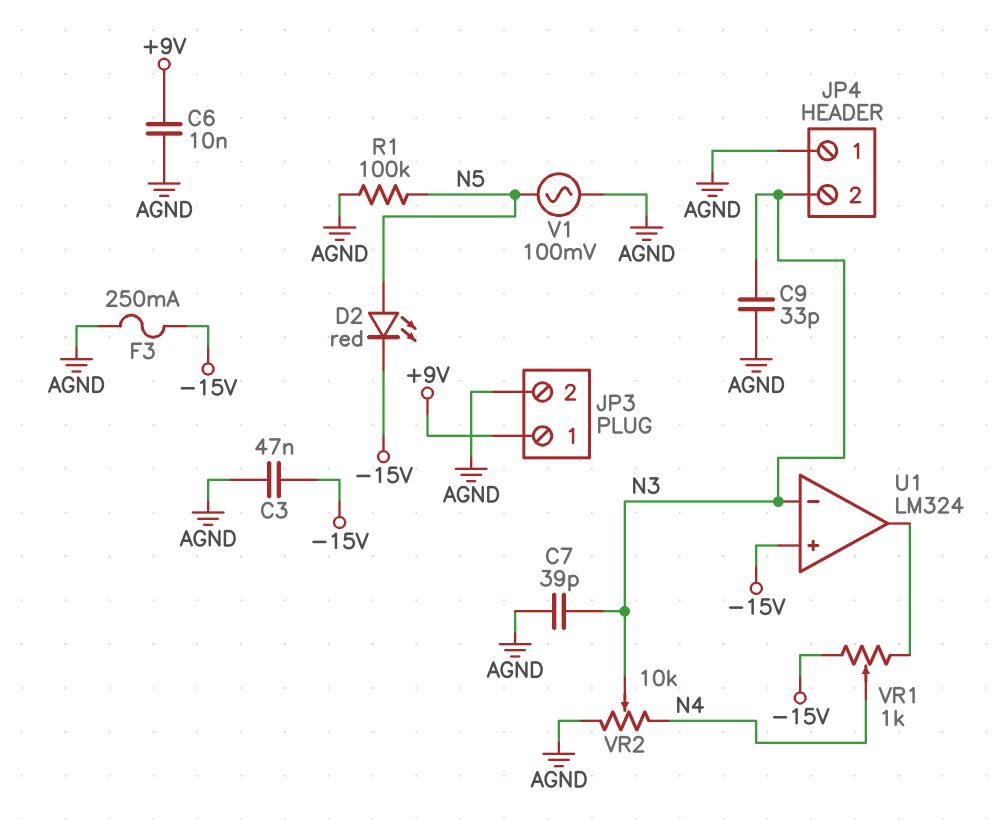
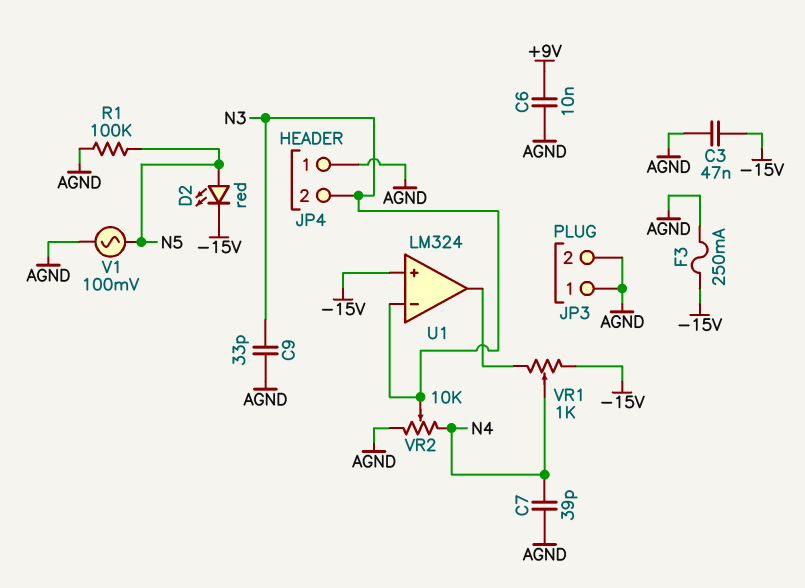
C7: 39pF (AGND, N3) -> 39pF (AGND, N4)
JP3 pin 1: +9V -> AGND

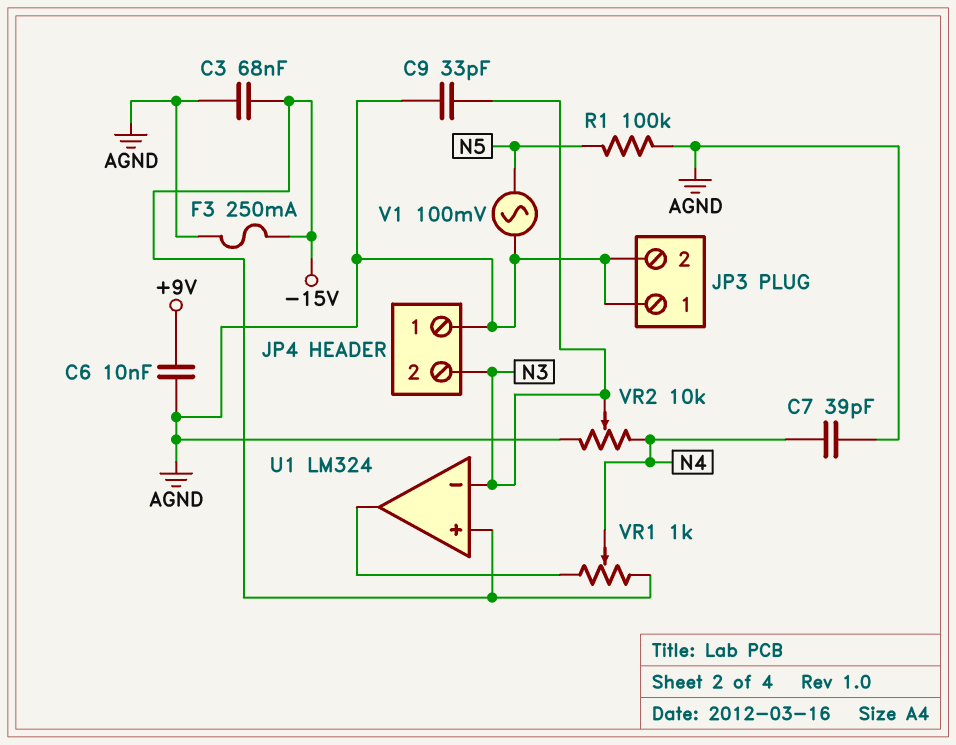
C3: 47nF (-15V, AGND) -> 68nF (-15V, AGND)
D2: LED red (A N5, K -15V) -> none

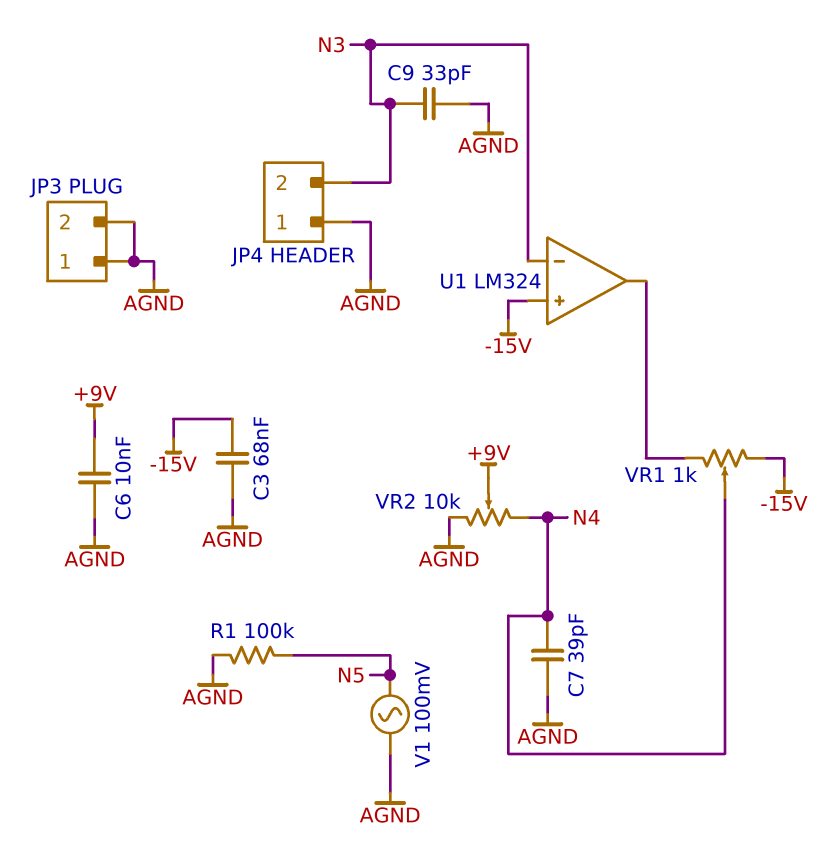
F3: 250mA (-15V, AGND) -> none
VR2: 10k (AGND, N4, wiper N3) -> 10k (AGND, N4, wiper +9V)

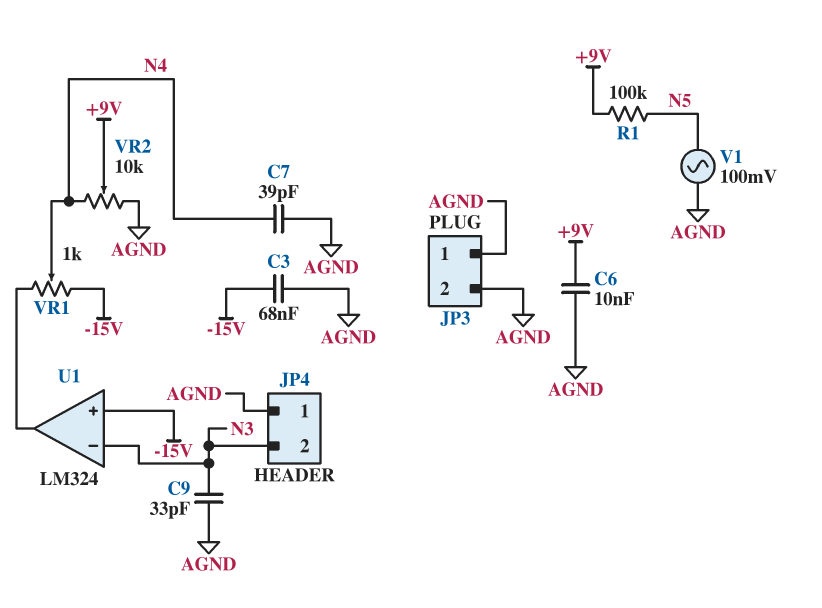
R1: 100k (AGND, N5) -> 100k (+9V, N5)

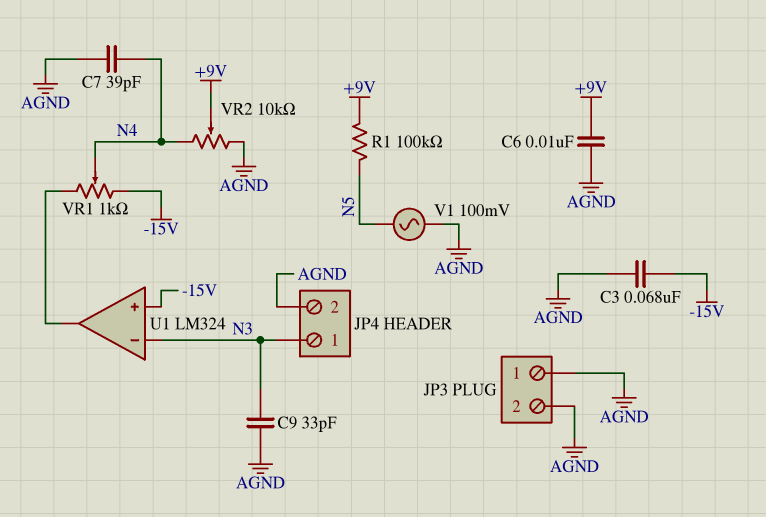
JP4 pin 1: AGND -> N3
JP4 pin 2: N3 -> AGND

